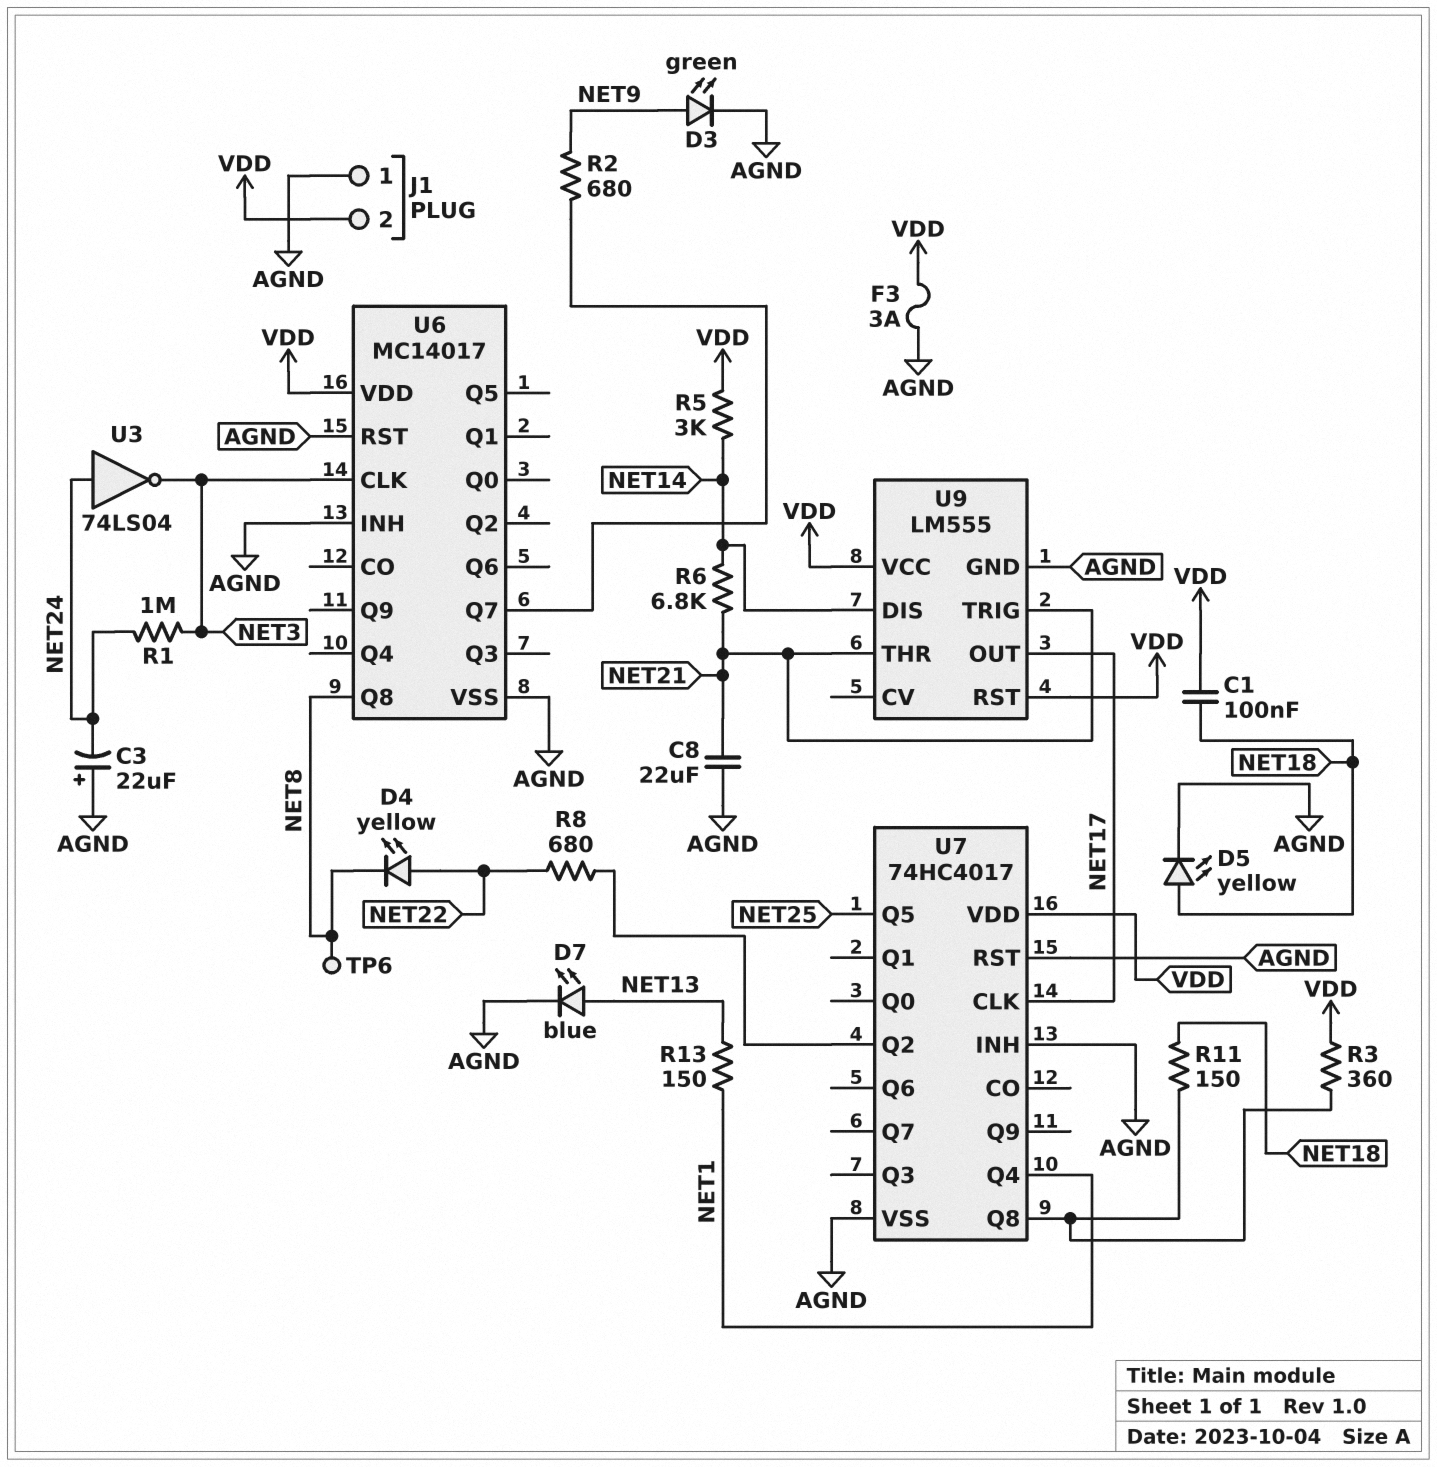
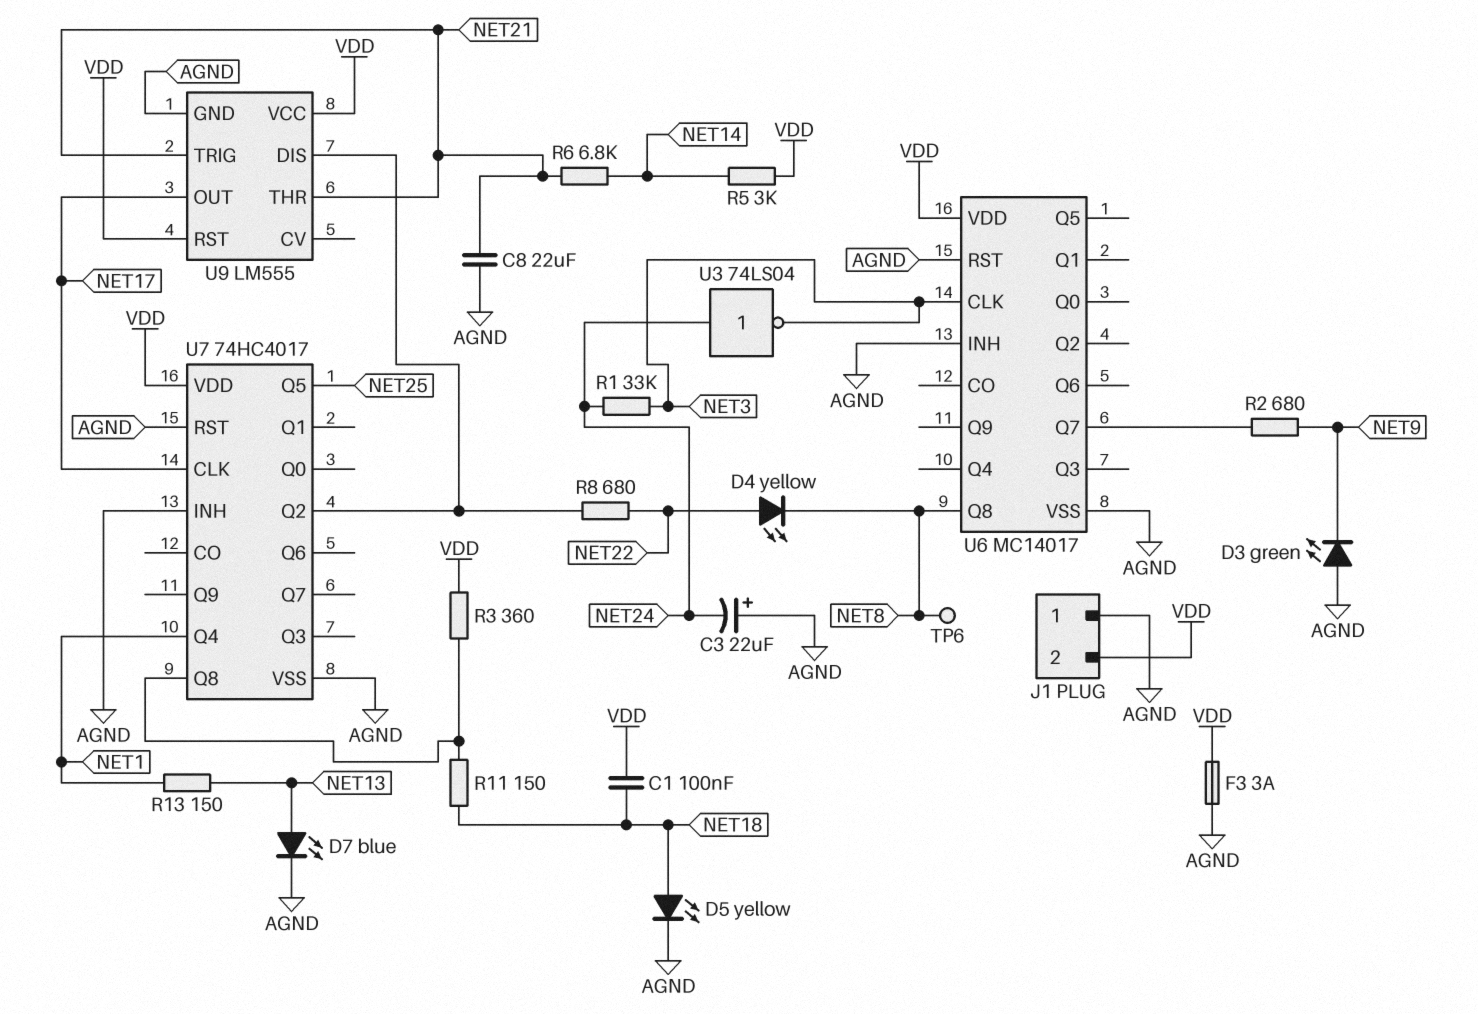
D3: LED green (A NET9, K AGND) -> LED green (A AGND, K NET9)
R1: 1M (NET3, NET24) -> 33k (NET3, NET24)
U9 pin DIS: NET14 -> U7/Q2

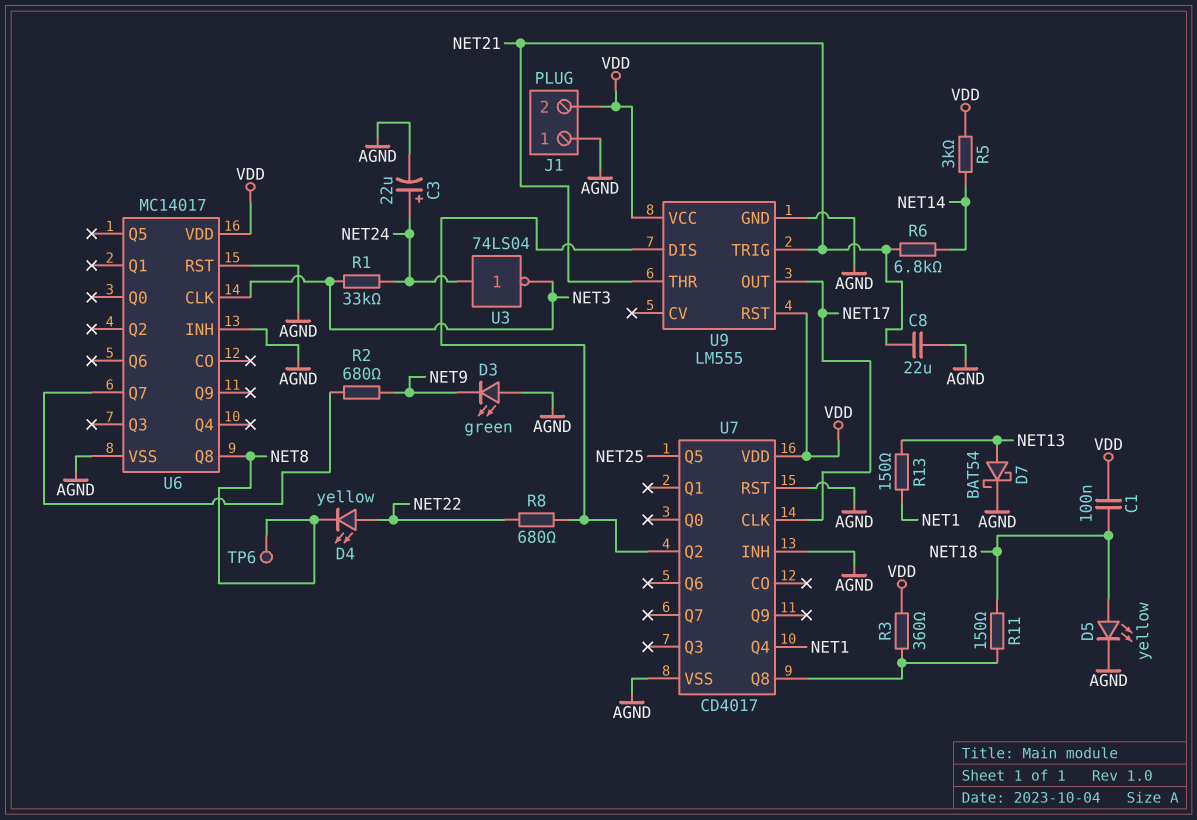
C3: 22uF (plus AGND, minus NET24) -> 22uF (plus NET24, minus AGND)
D7: LED blue (A NET13, K AGND) -> schottky BAT54 (A NET13, K AGND)
F3: 3A (AGND, VDD) -> none
U7: 74HC4017 -> CD4017

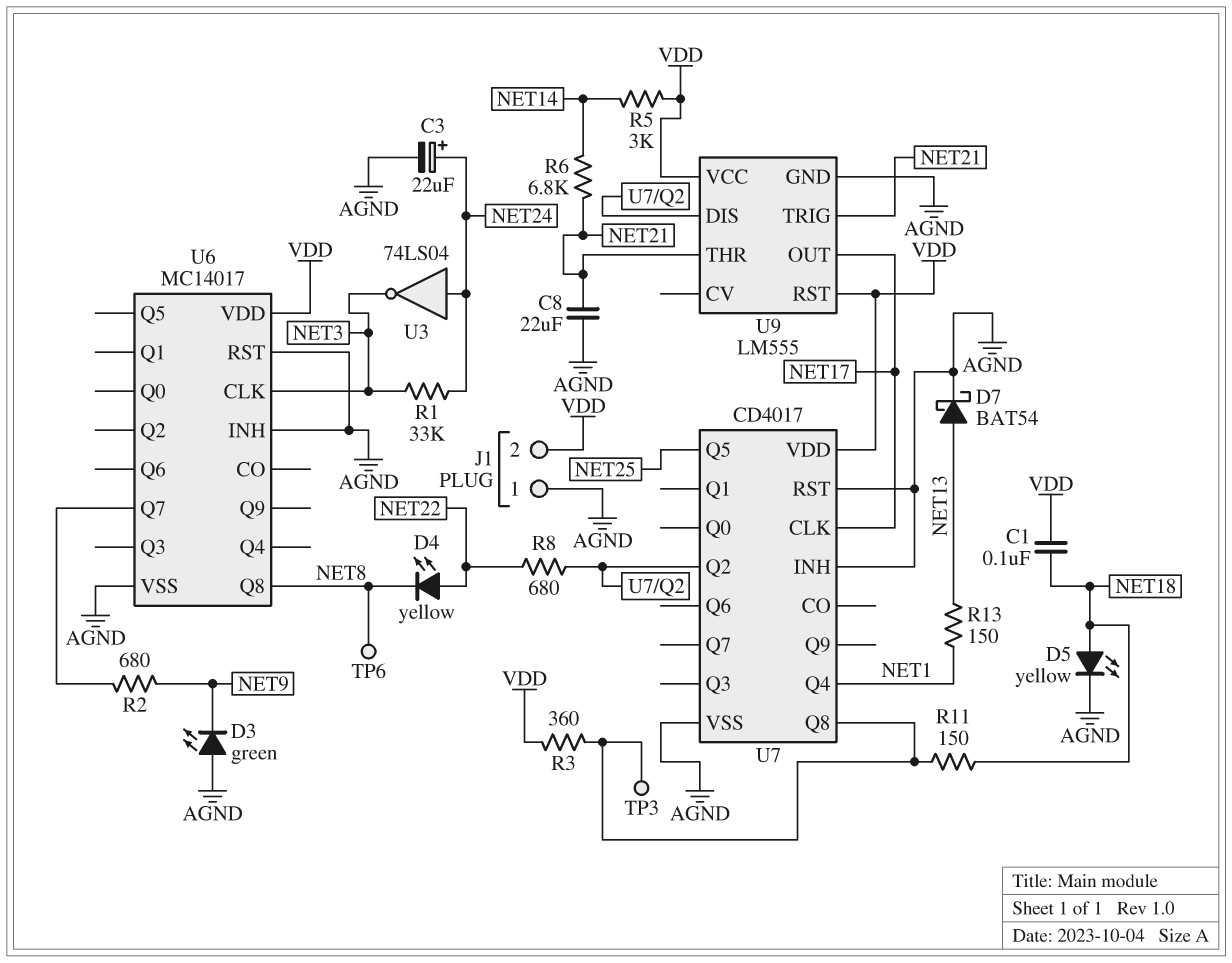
TP3: none -> test point (U7/Q8)

